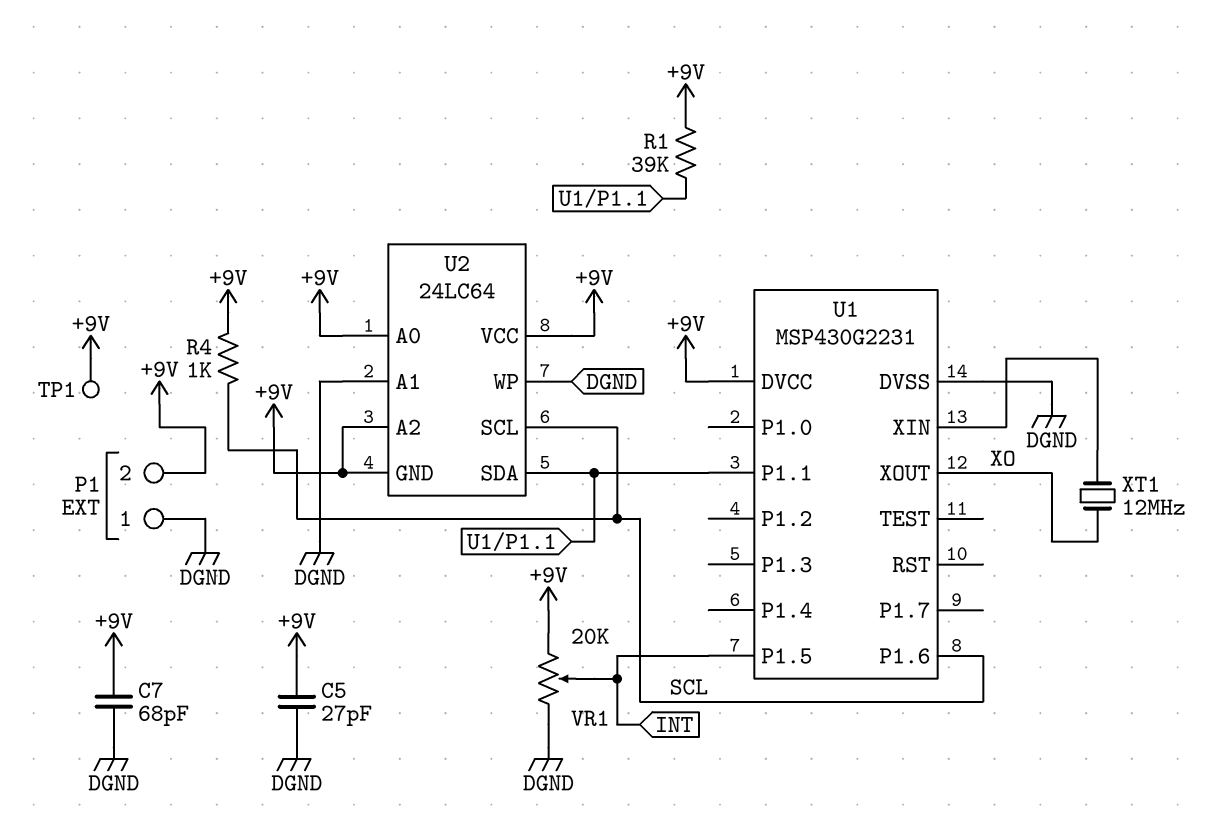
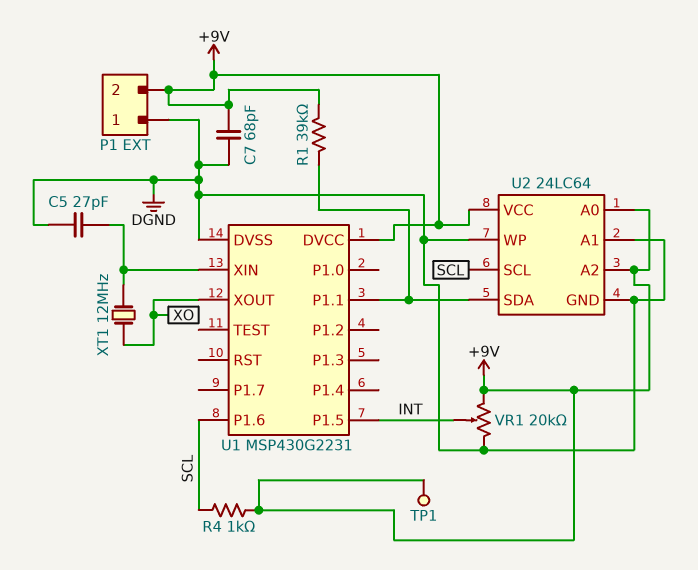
C5: 27pF (+9V, DGND) -> 27pF (DGND, U1/XIN)
U2 pin GND: +9V -> DGND

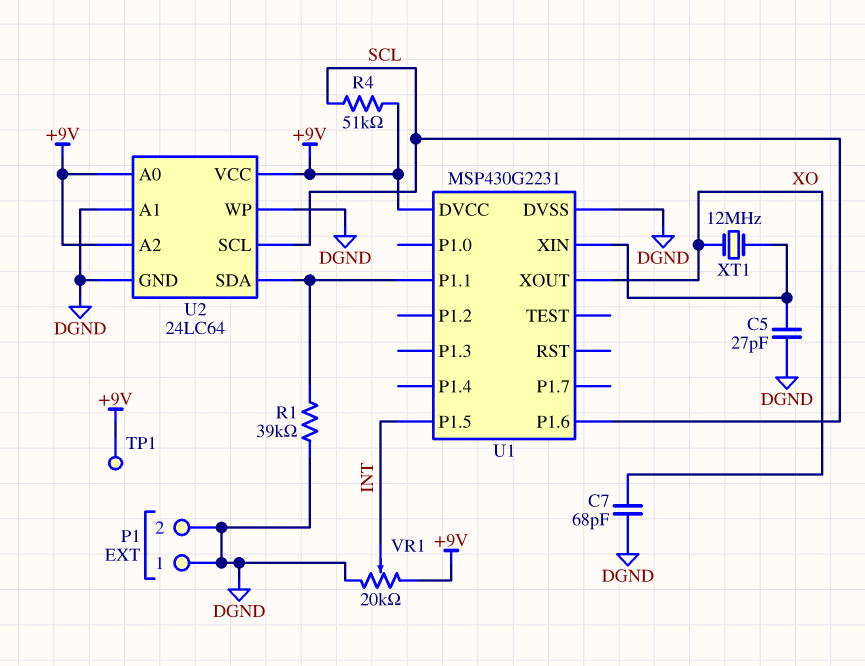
C7: 68pF (+9V, DGND) -> 68pF (DGND, XO)
P1 pin 2: +9V -> DGND
R1: 39k (+9V, U1/P1.1) -> 39k (DGND, U1/P1.1)
R4: 1k (+9V, SCL) -> 51k (+9V, SCL)

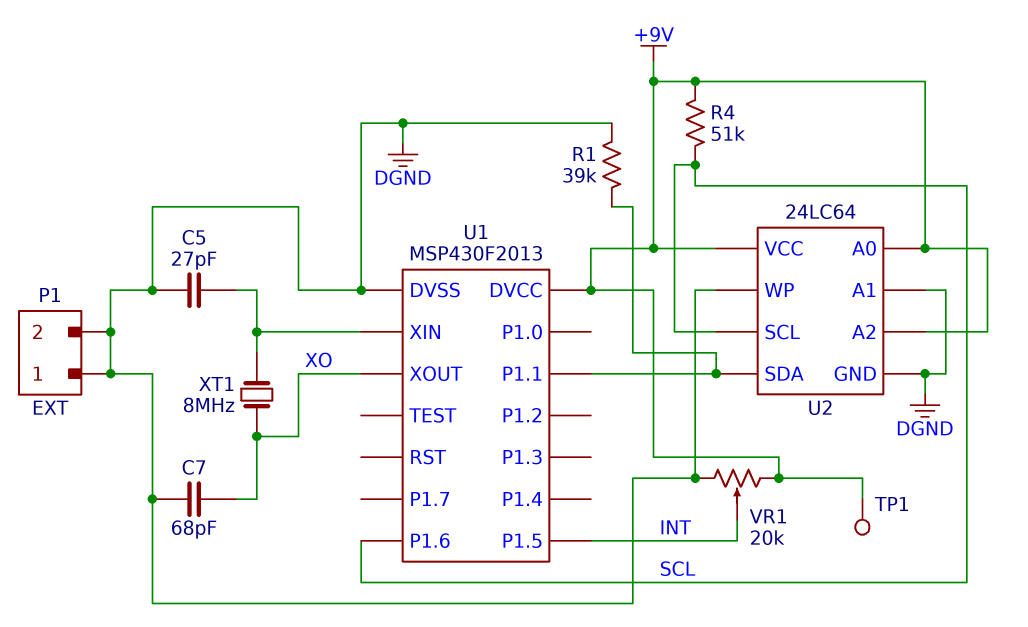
U1: MSP430G2231 -> MSP430F2013
XT1: 12MHz (U1/XIN, XO) -> 8MHz (U1/XIN, XO)

